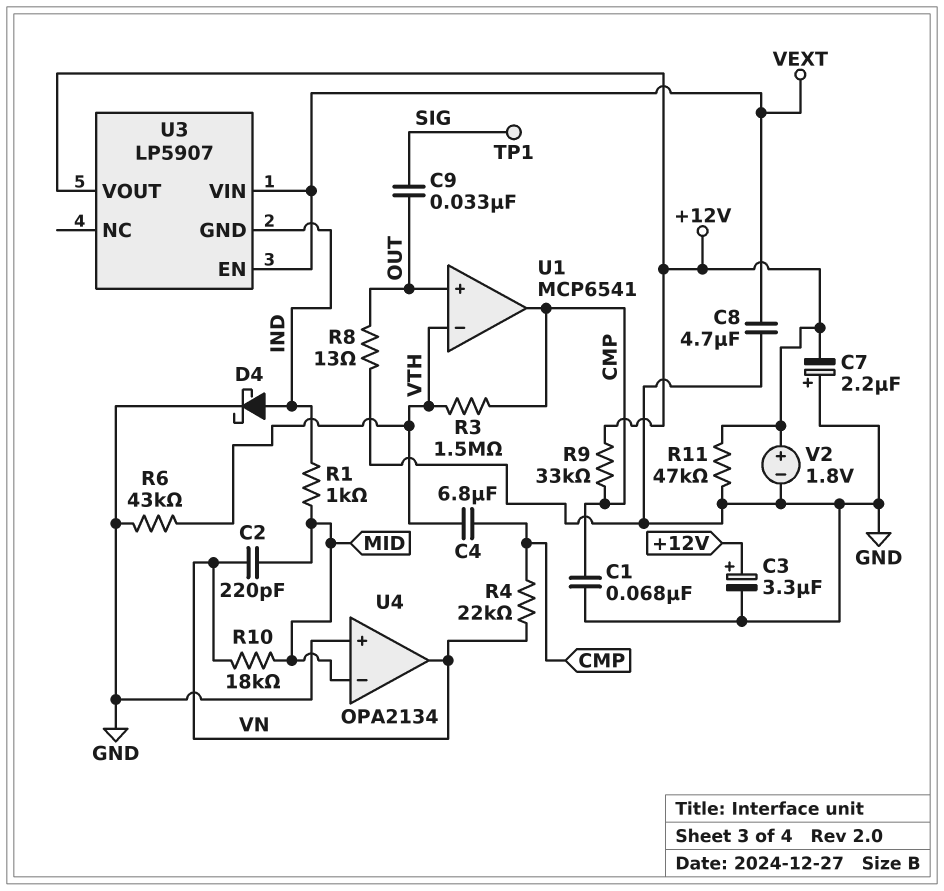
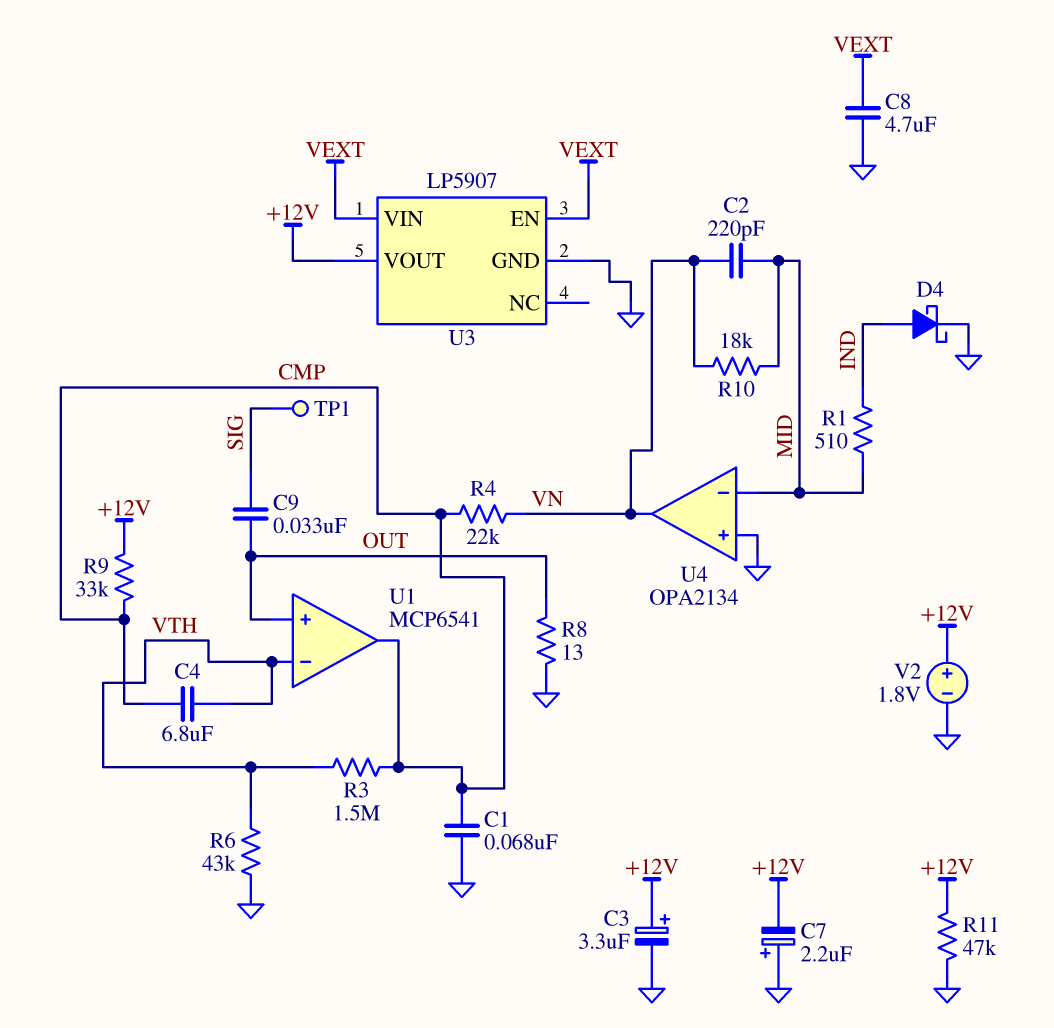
R1: 1k (IND, MID) -> 510 (IND, MID)
U3 pin GND: IND -> GND

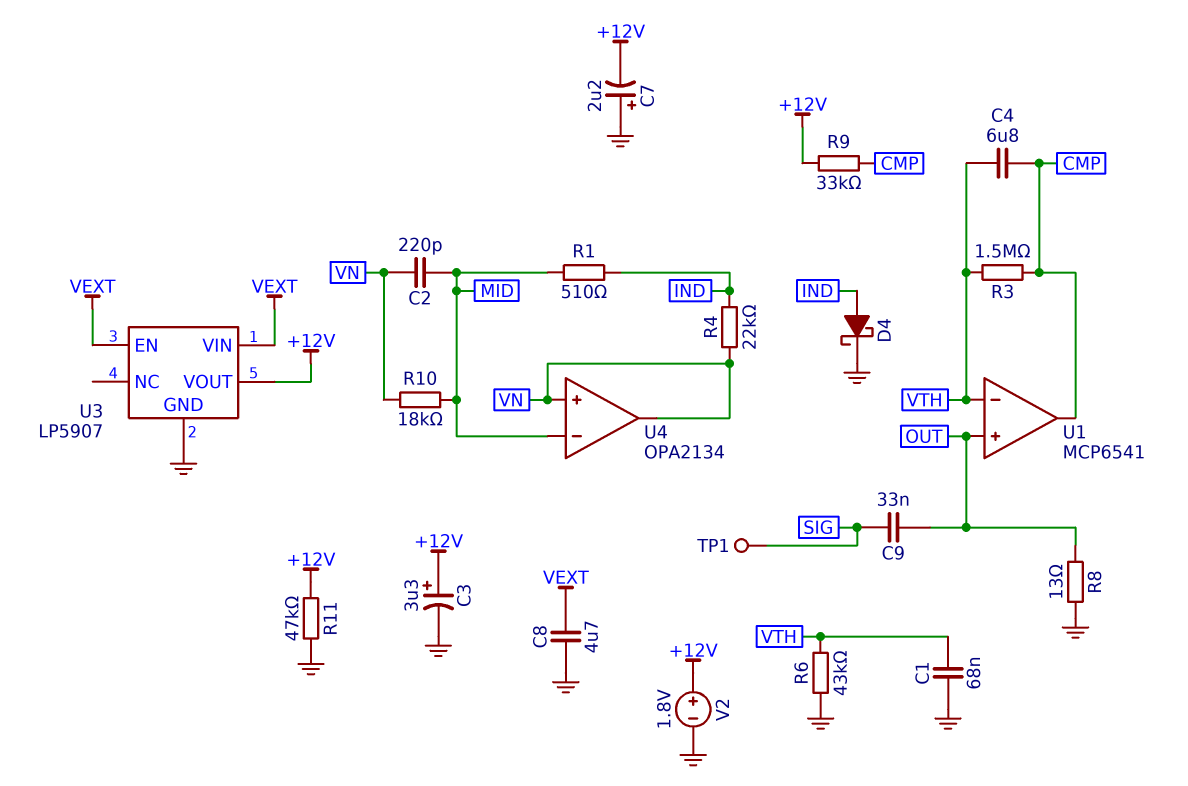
C1: 68nF (CMP, GND) -> 68nF (GND, VTH)
R4: 22k (CMP, VN) -> 22k (IND, VN)
U4 pin in+: GND -> VN

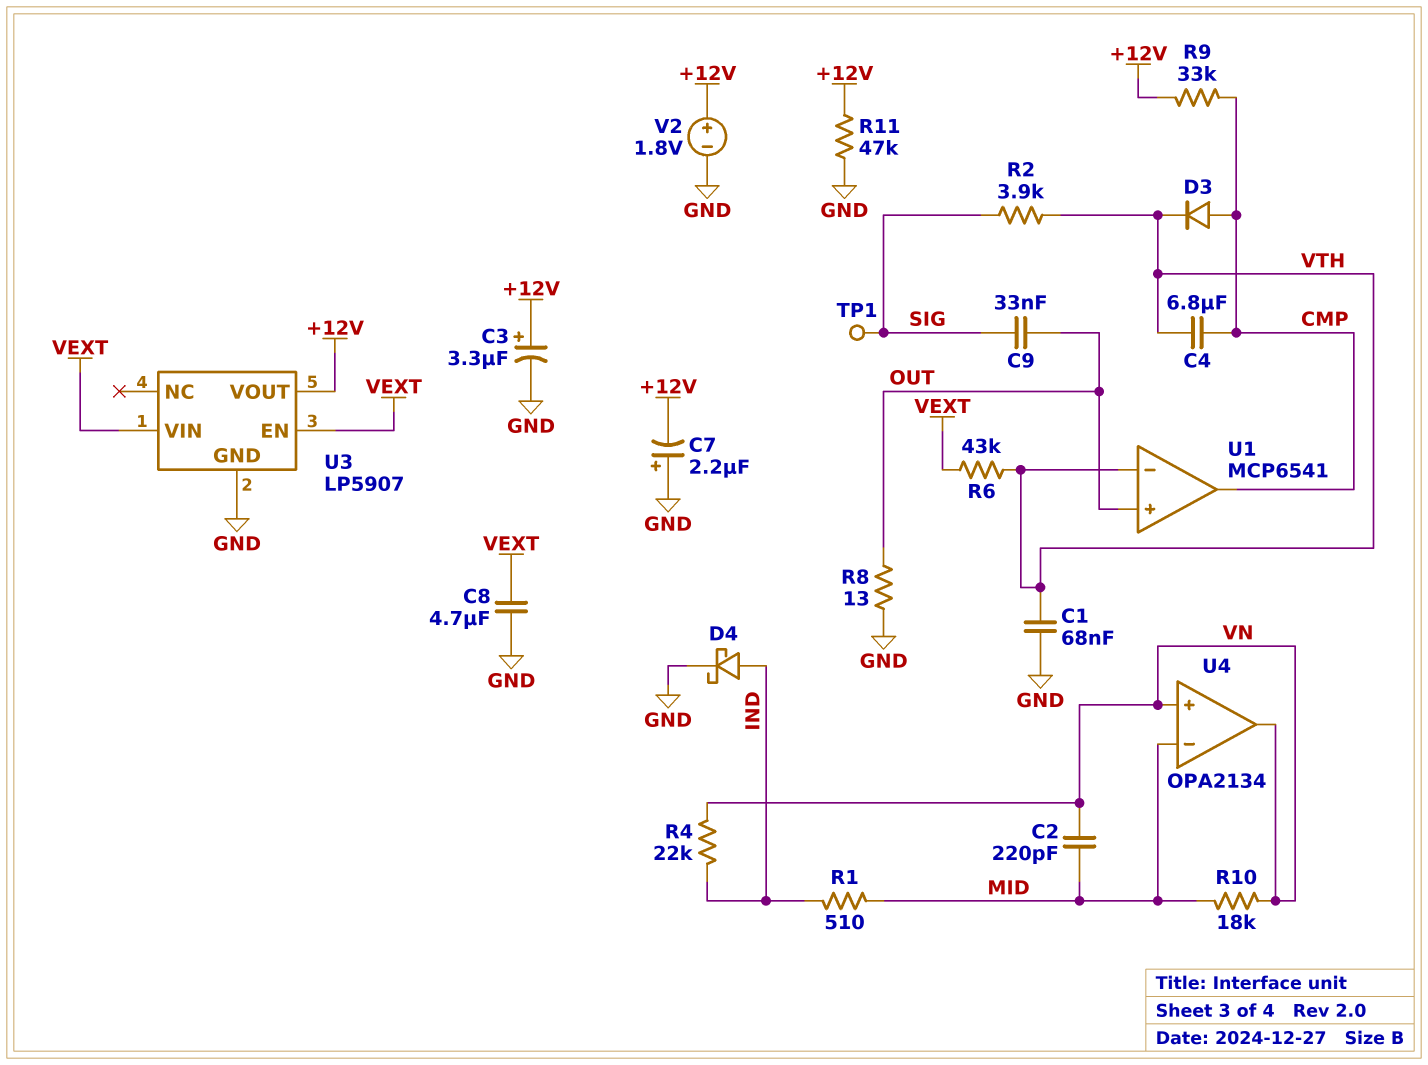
D3: none -> diode (A CMP, K VTH)
R2: none -> 3.9k (SIG, VTH)
R3: 1.5M (CMP, VTH) -> none
R6: 43k (GND, VTH) -> 43k (VEXT, VTH)

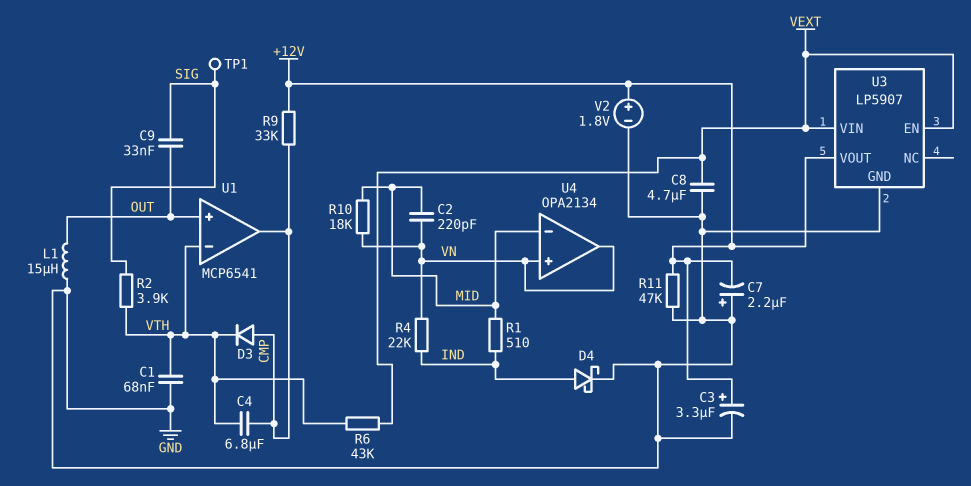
L1: none -> 15uH (GND, OUT)
R8: 13 (GND, OUT) -> none

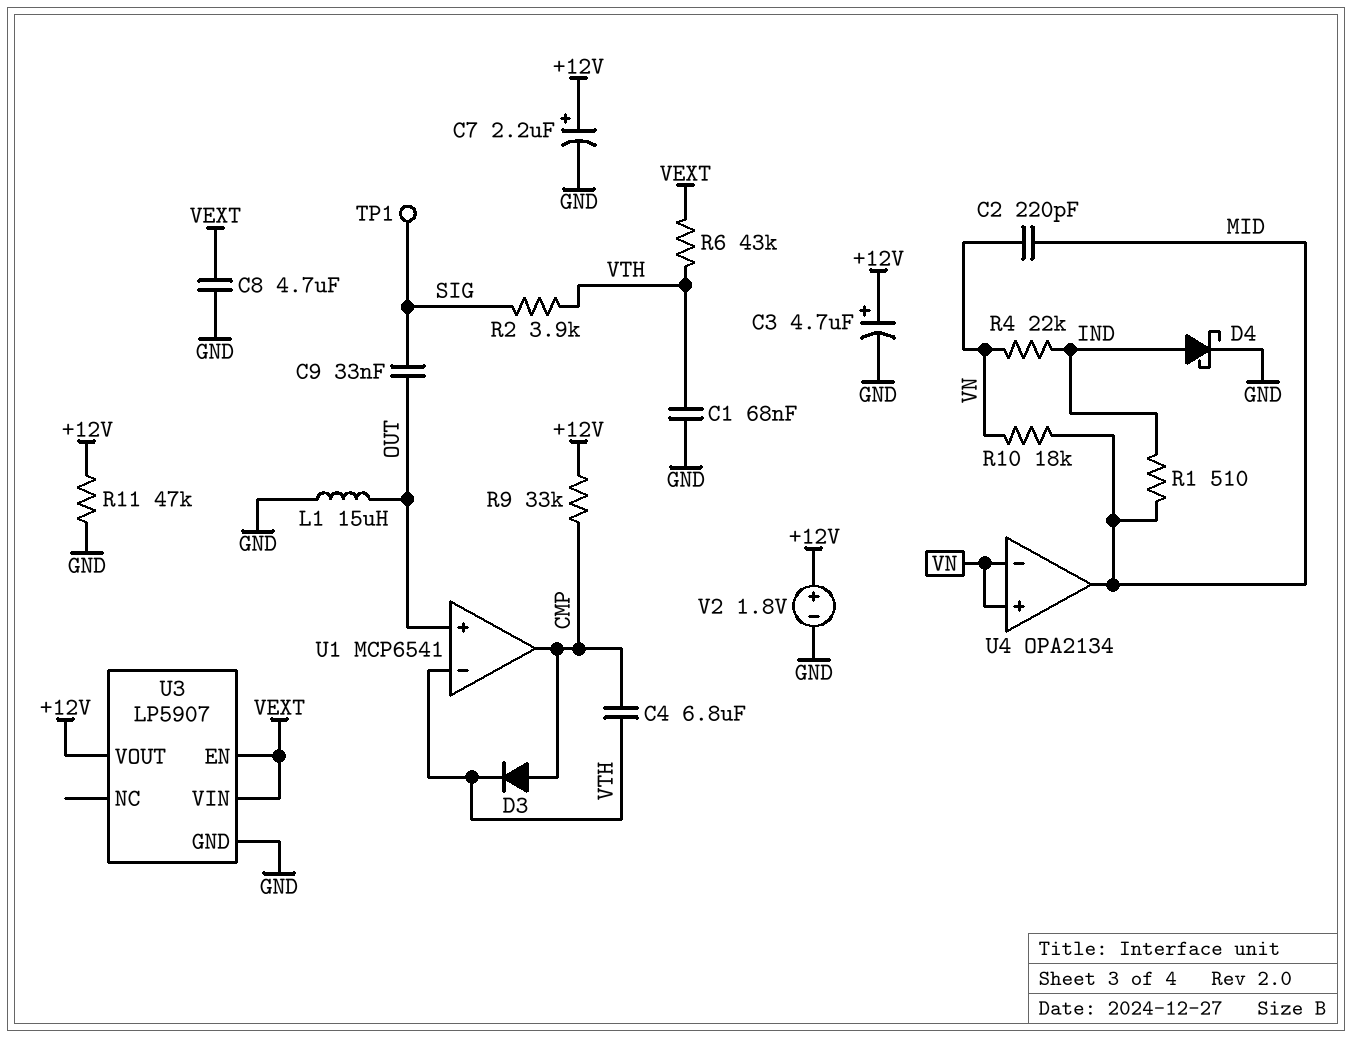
C3: 3.3uF (plus +12V, minus GND) -> 4.7uF (plus +12V, minus GND)
C7: 2.2uF (plus GND, minus +12V) -> 2.2uF (plus +12V, minus GND)
U4 pin in-: MID -> VN
U4 pin out: VN -> MID

